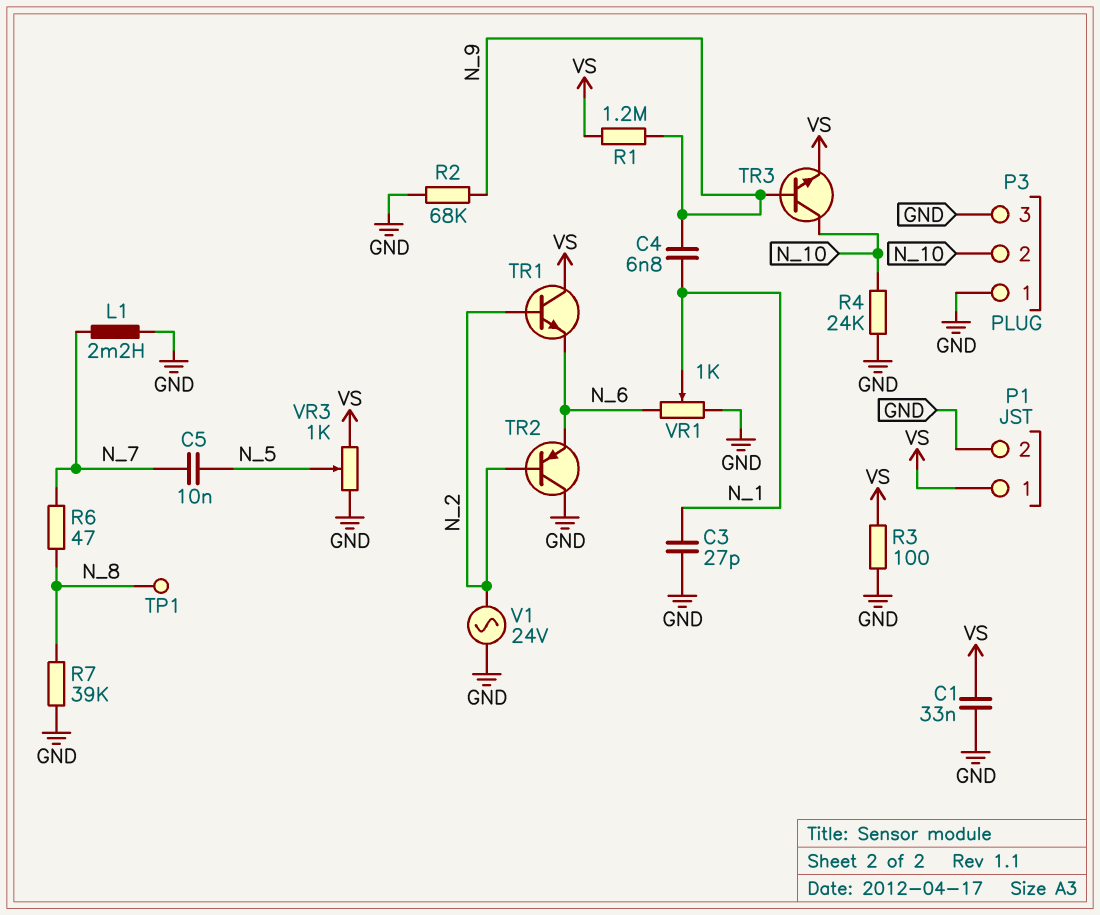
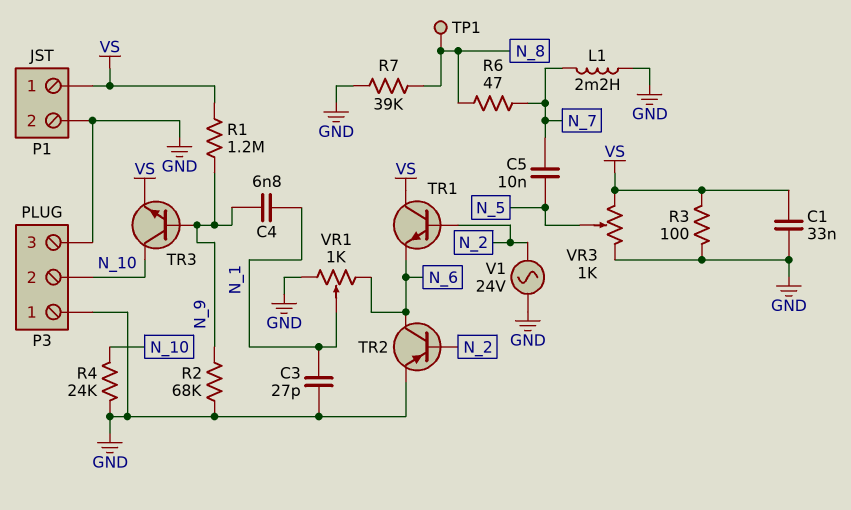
TR2: PNP (B N_2, C GND, E N_6) -> PNP (B N_2, C N_6, E GND)

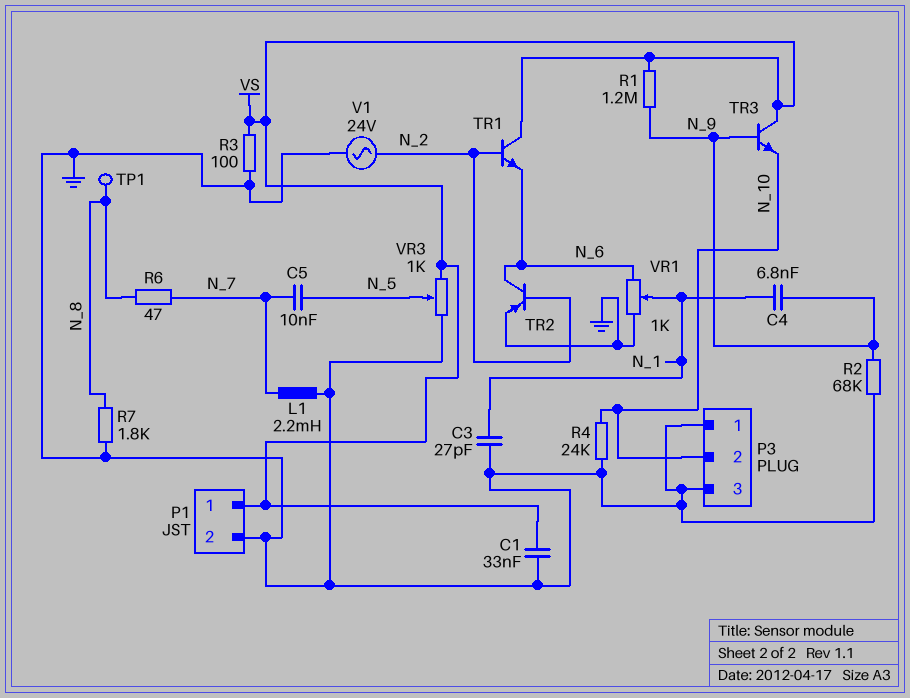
R7: 39k (GND, N_8) -> 1.8k (GND, N_8)
TR3: NPN (B N_9, C N_10, E VS) -> NPN (B N_9, C VS, E N_10)

